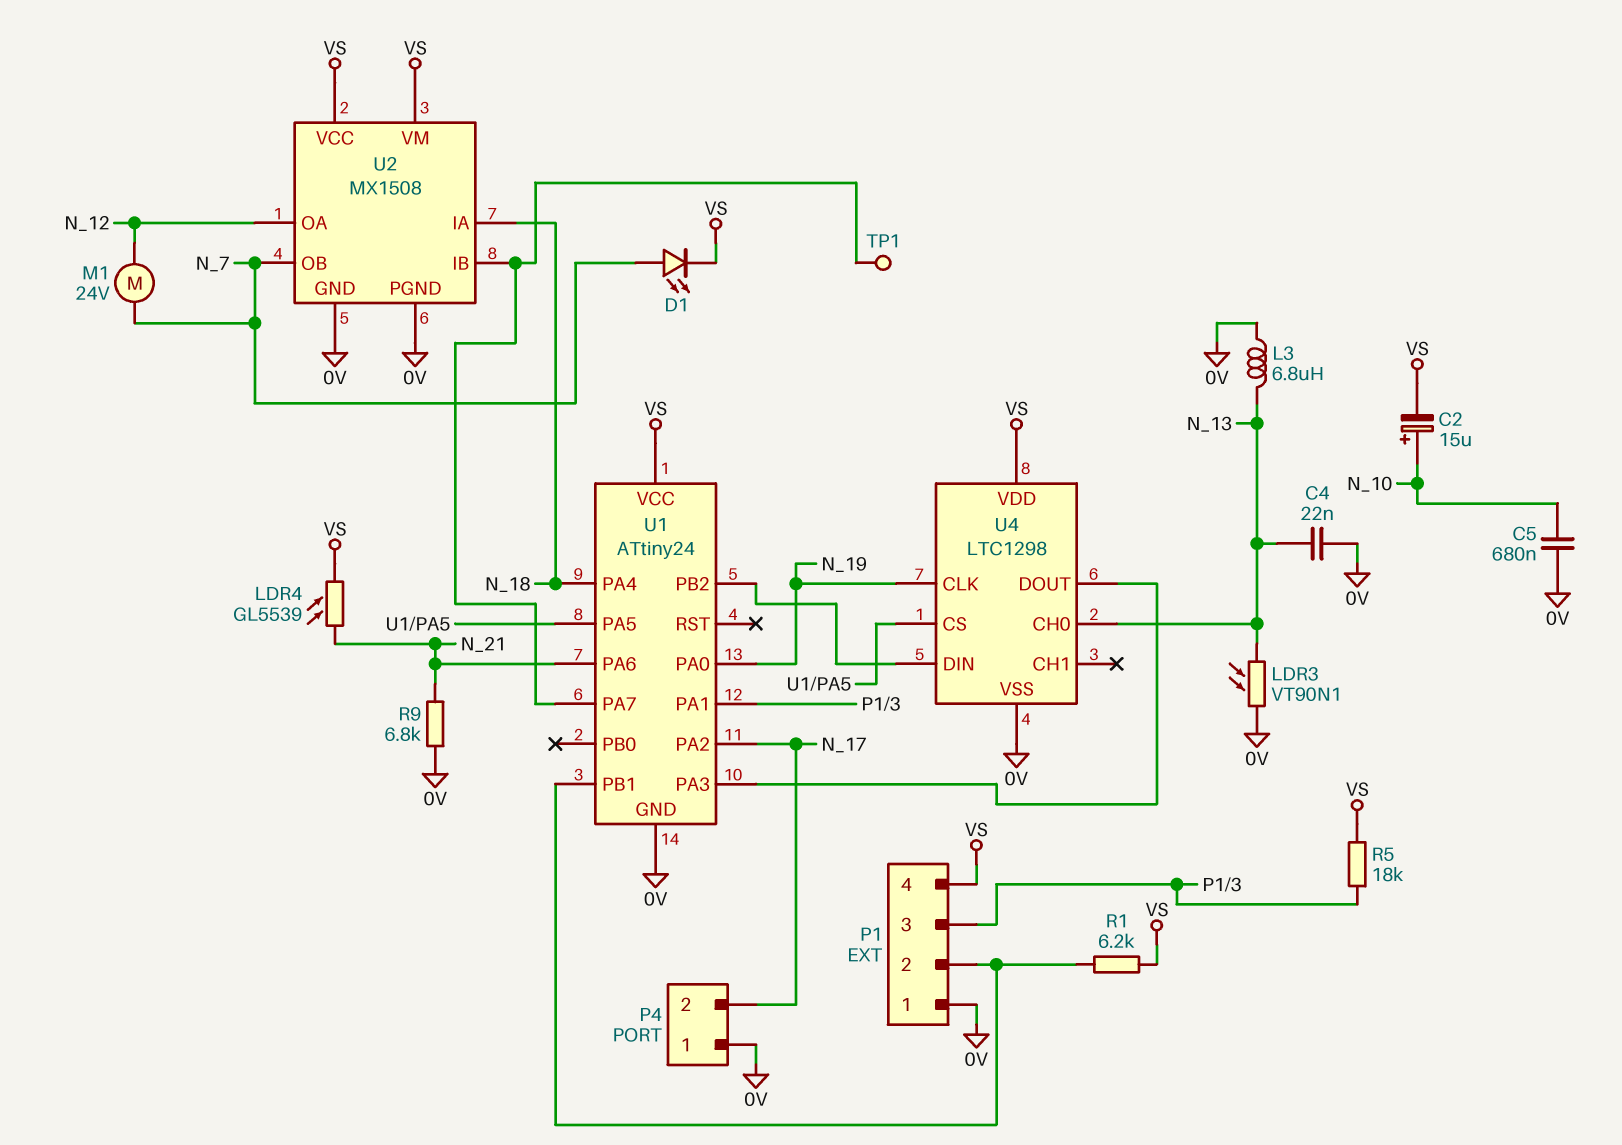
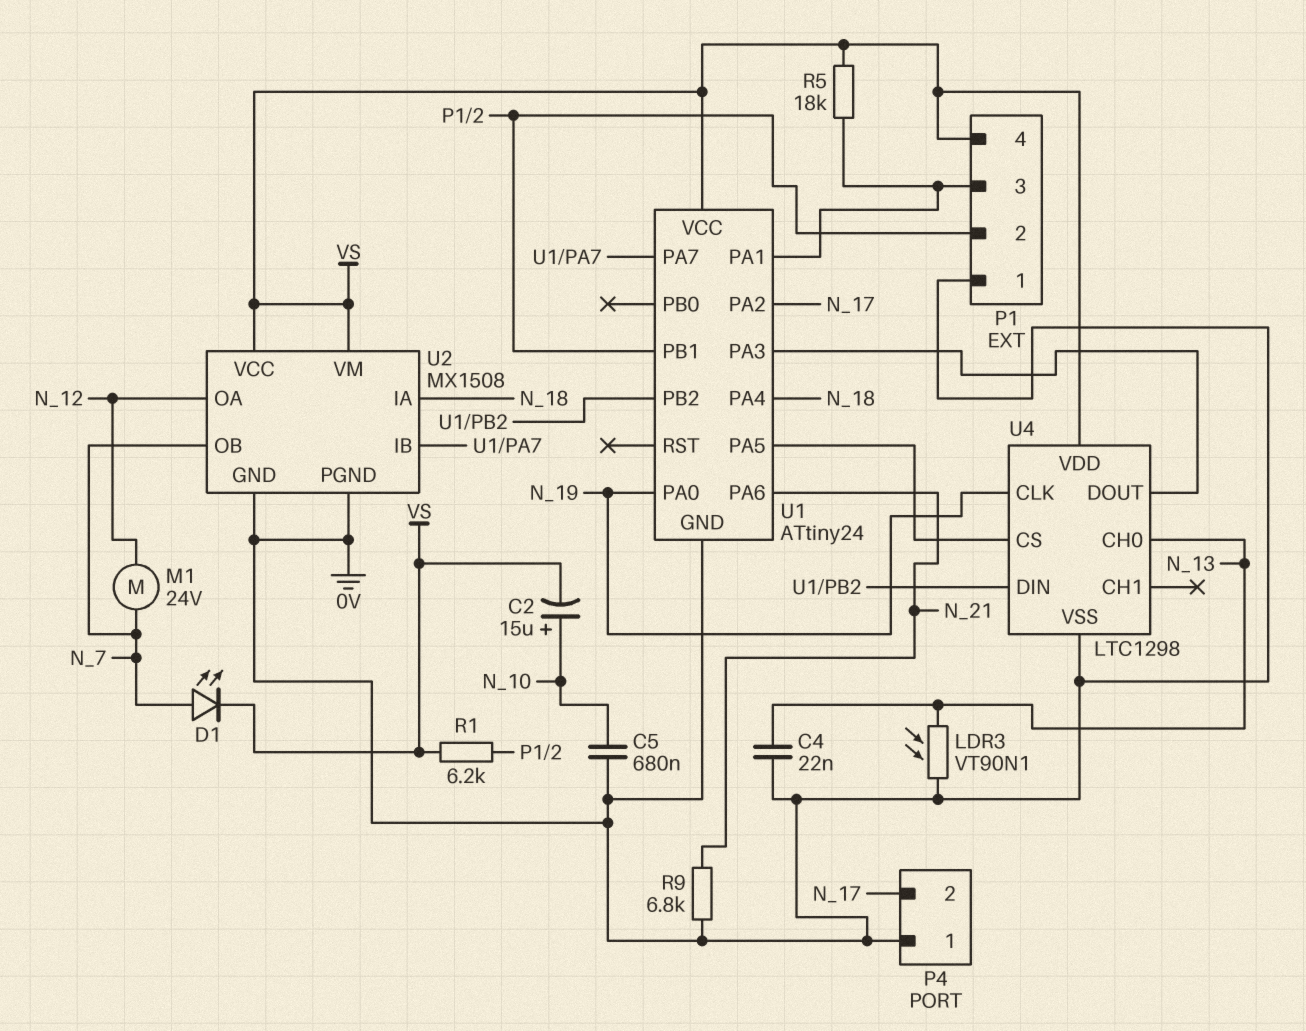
L3: 6.8uH (0V, N_13) -> none
LDR4: GL5539 (N_21, VS) -> none
TP1: test point (U1/PA7) -> none

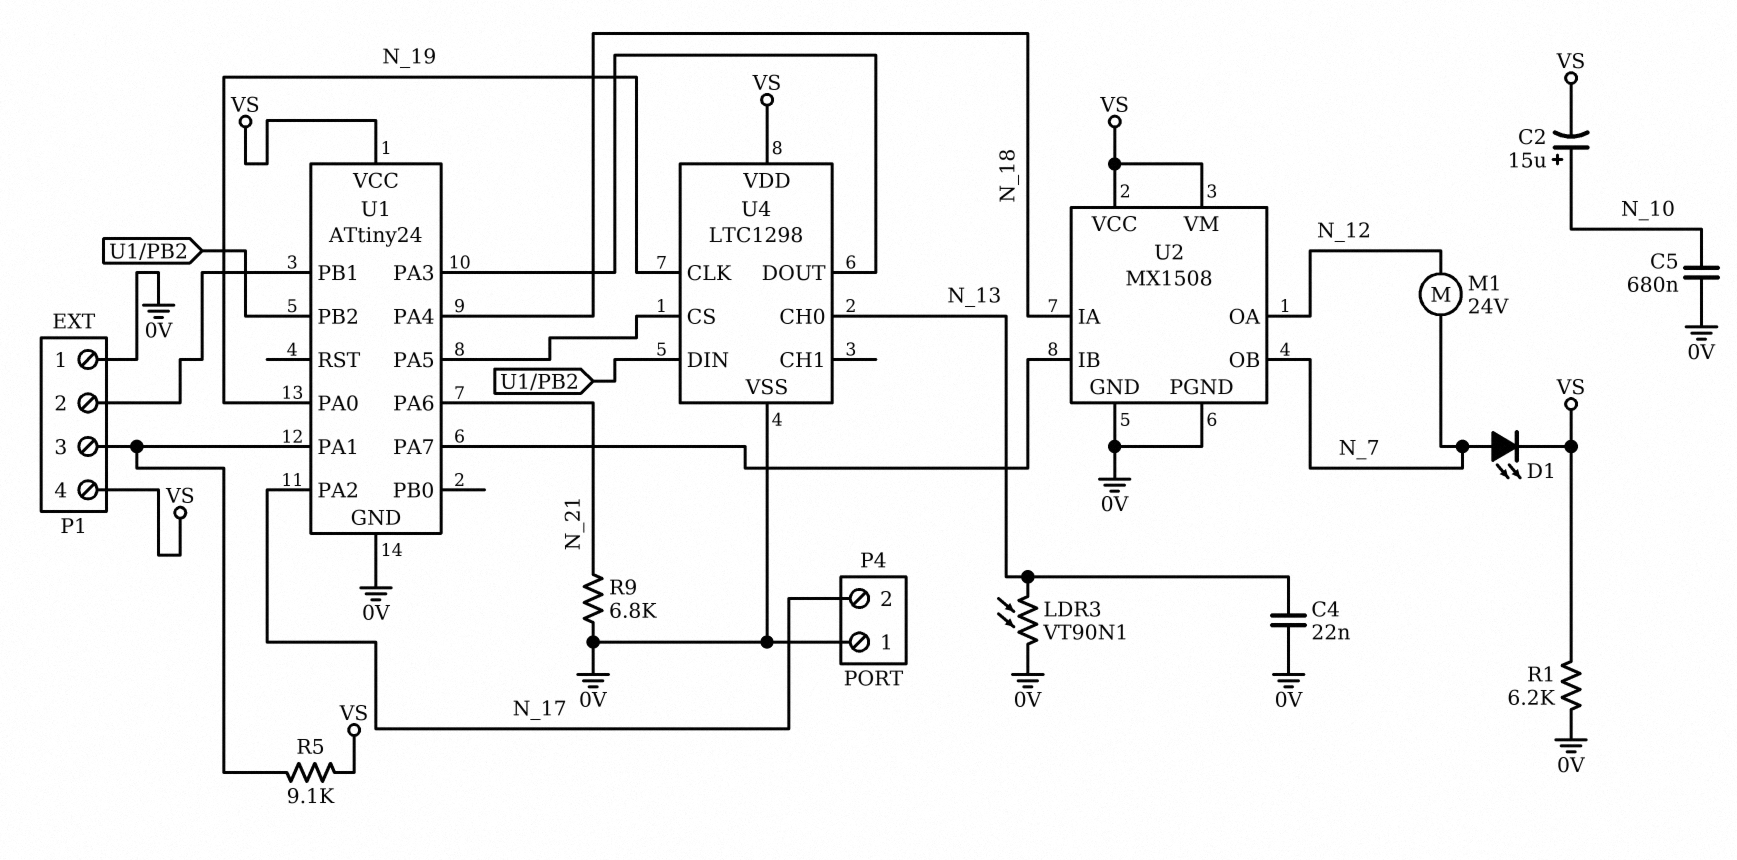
R1: 6.2k (P1/2, VS) -> 6.2k (0V, VS)
R5: 18k (P1/3, VS) -> 9.1k (P1/3, VS)

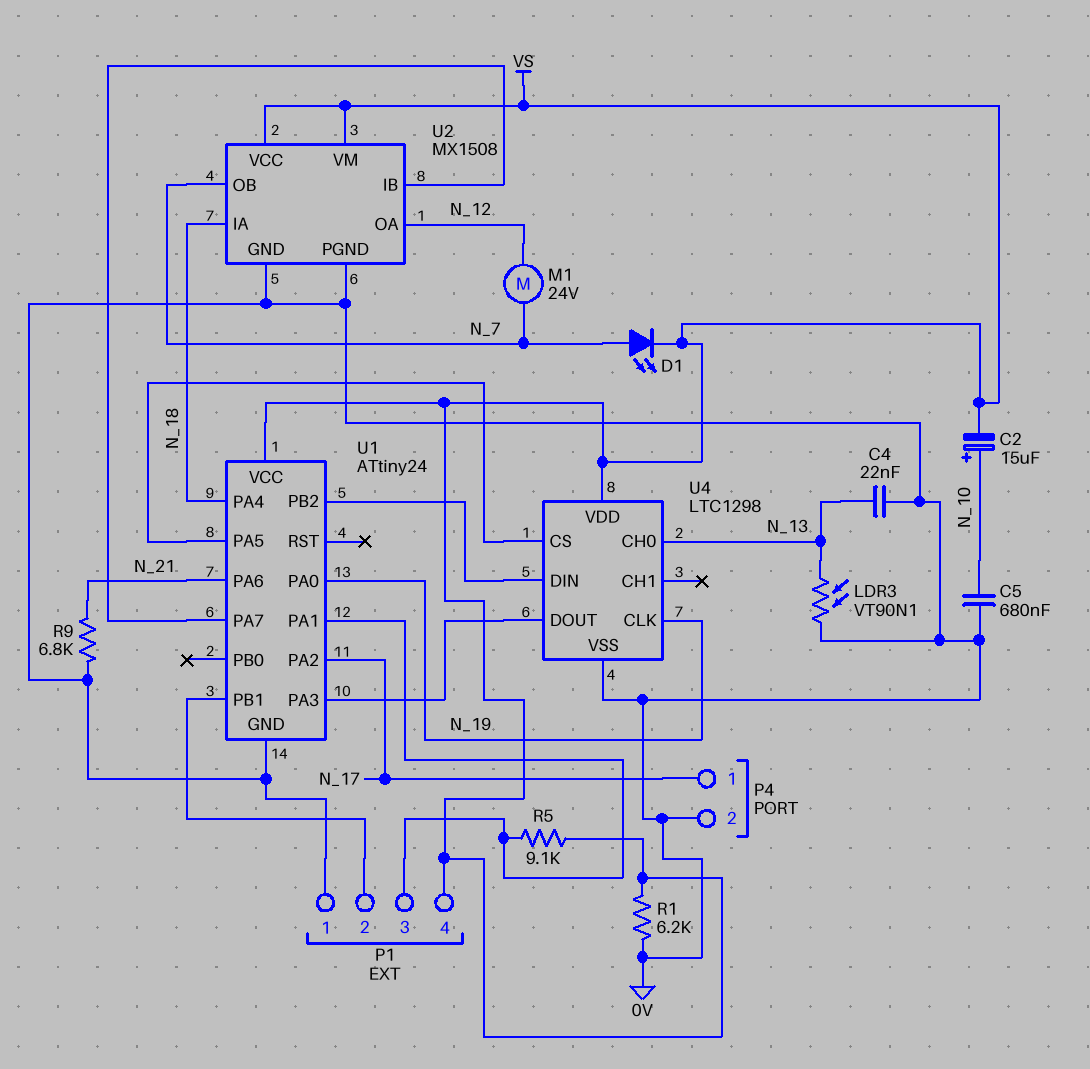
P4 pin 1: 0V -> N_17
P4 pin 2: N_17 -> 0V

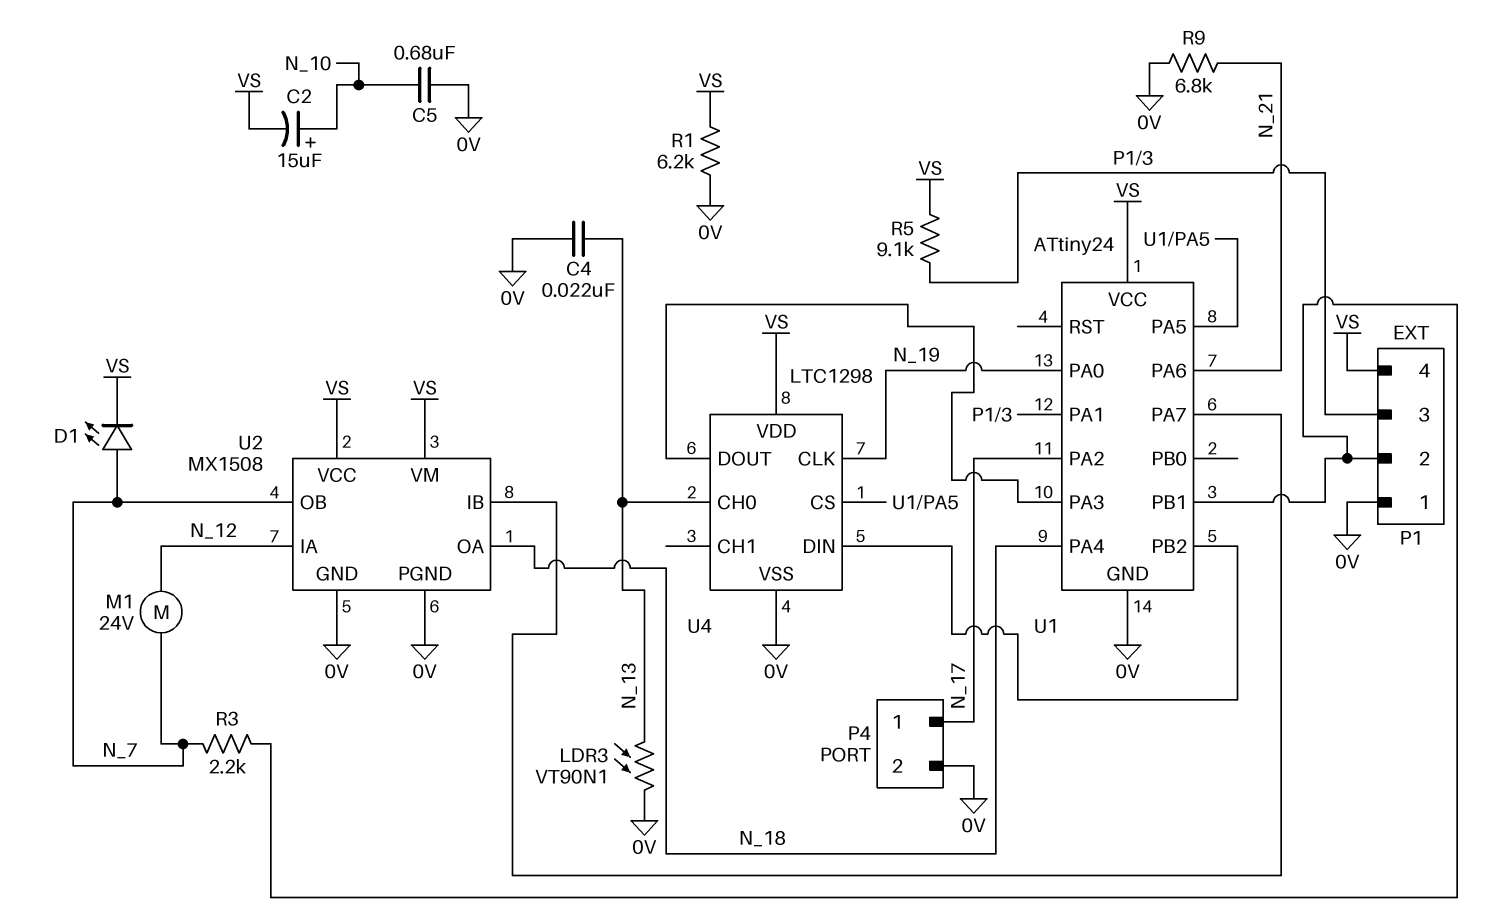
R3: none -> 2.2k (N_7, P1/2)
U2 pin IA: N_18 -> N_12
U2 pin OA: N_12 -> N_18

